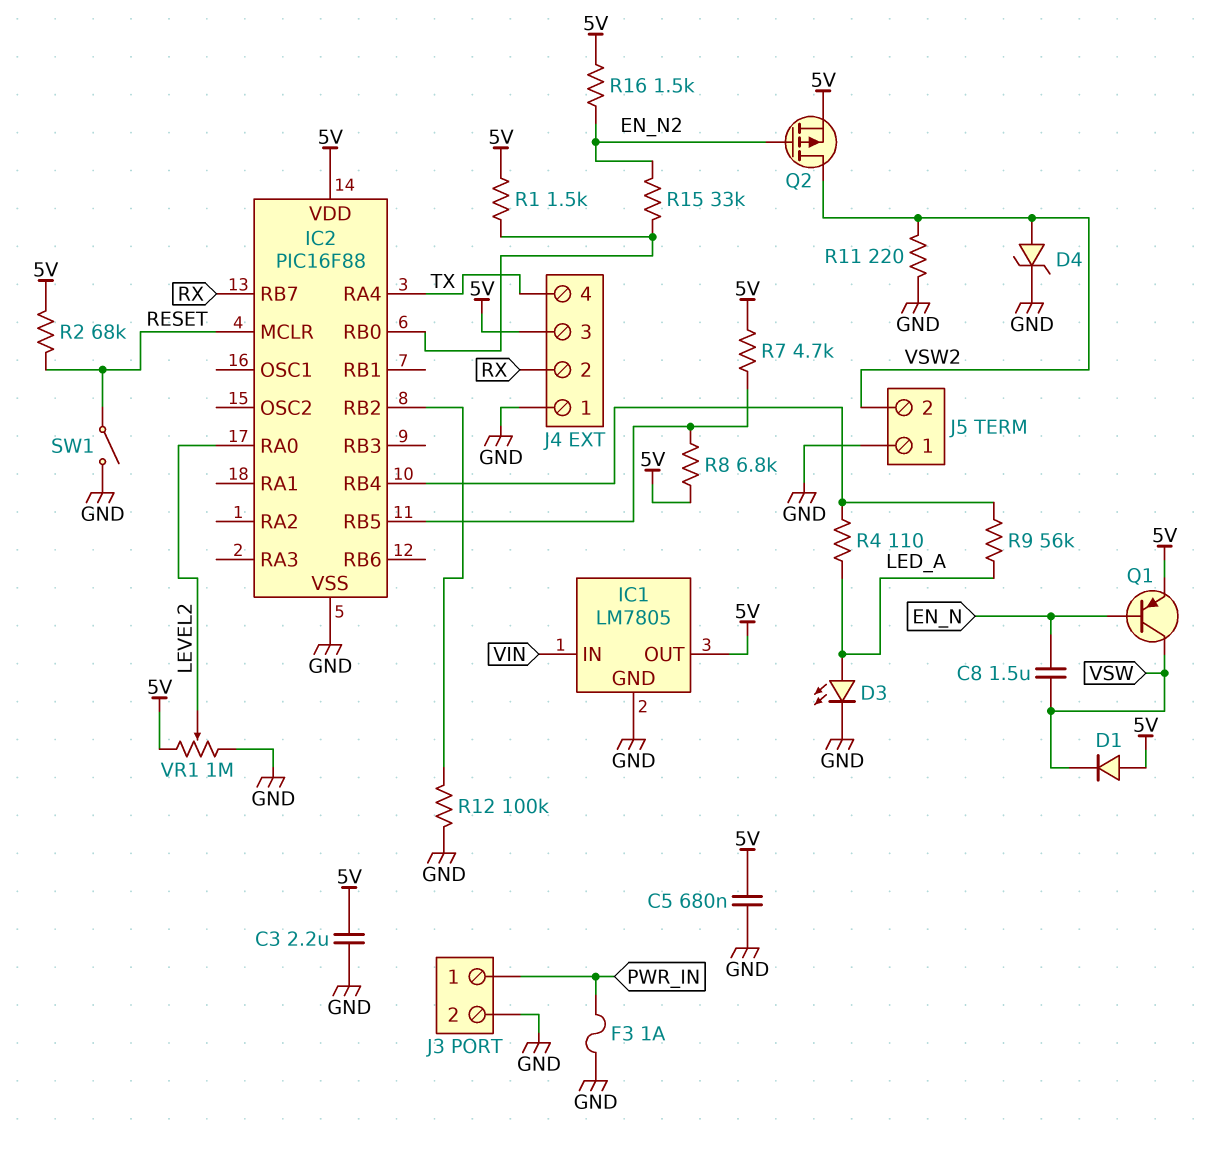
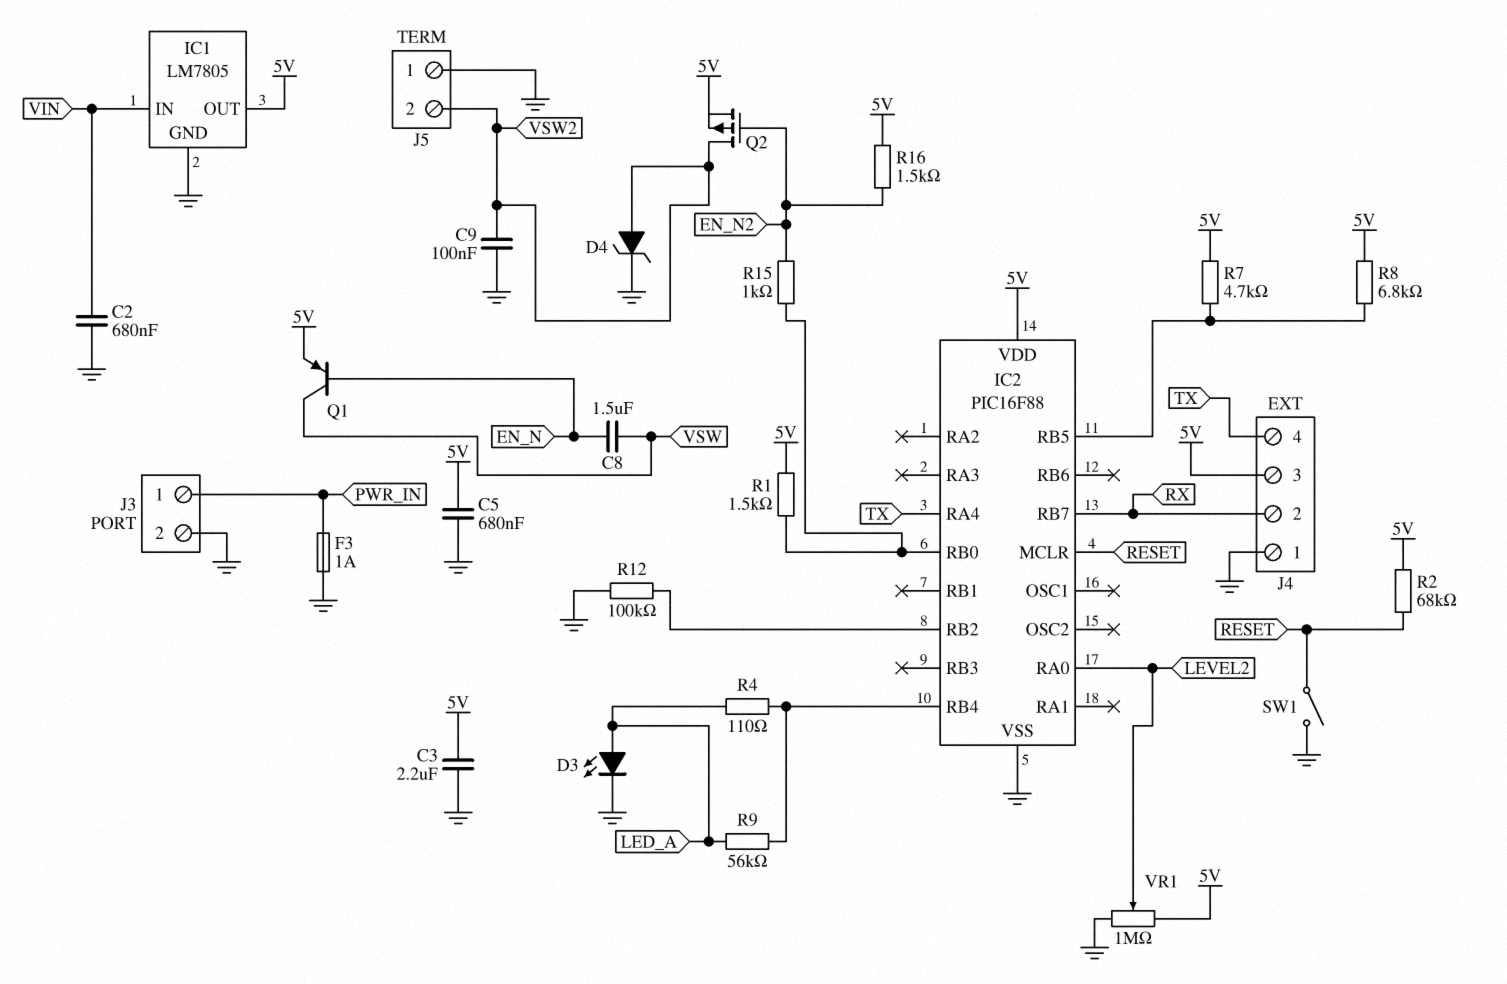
C2: none -> 680nF (GND, VIN)
C9: none -> 100nF (GND, VSW2)
D1: diode (A 5V, K VSW) -> none
R11: 220 (GND, VSW2) -> none
R15: 33k (EN_N2, IC2/RB0) -> 1k (EN_N2, IC2/RB0)

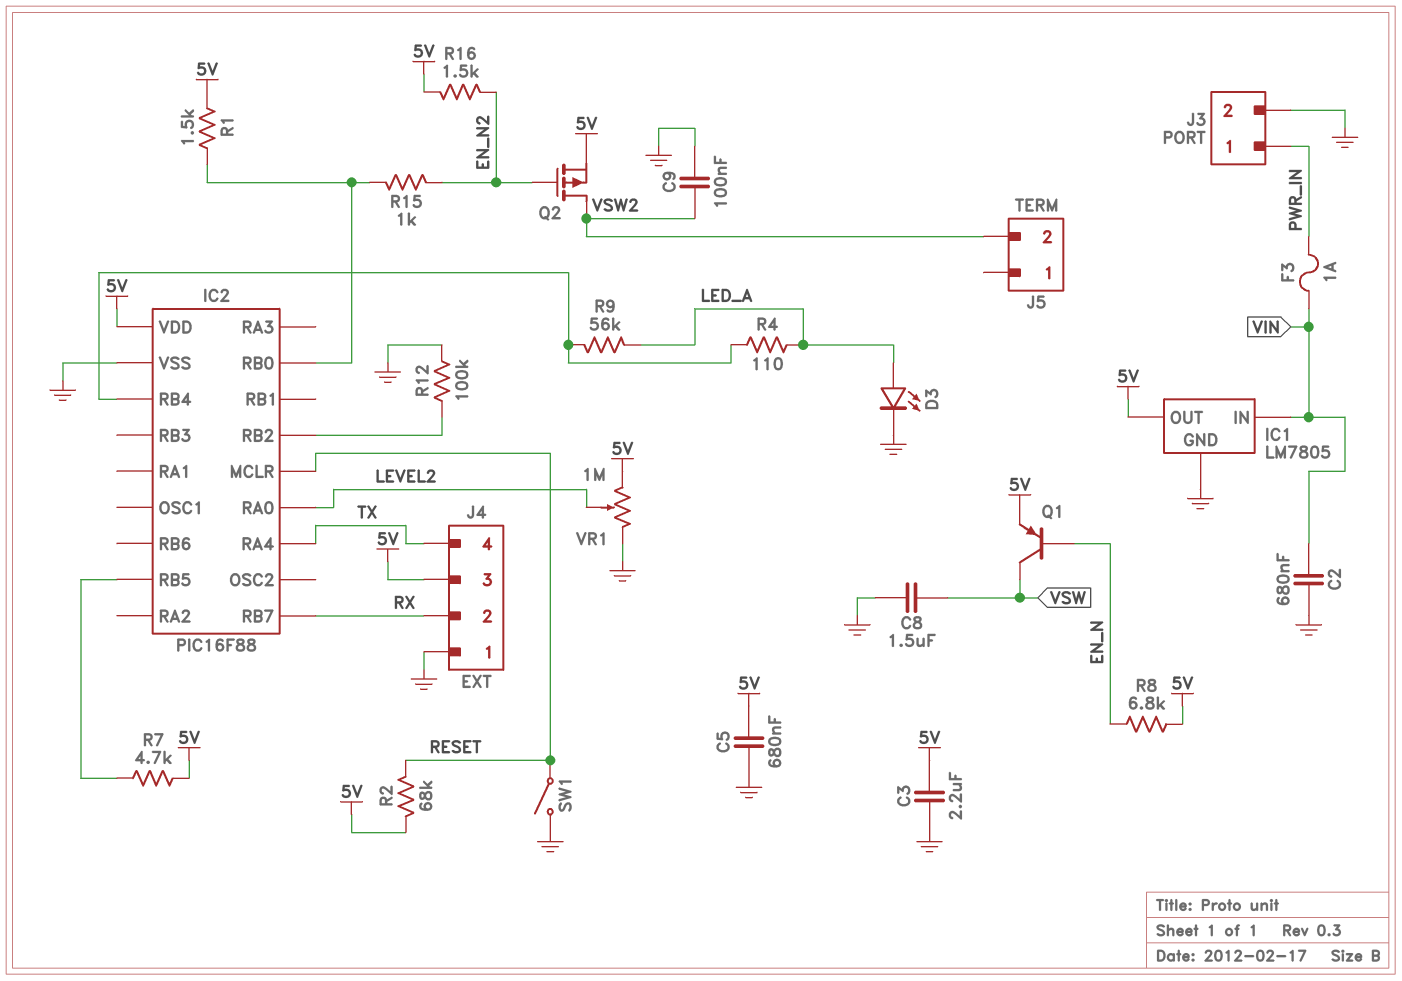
C8: 1.5uF (EN_N, VSW) -> 1.5uF (GND, VSW)
D4: zener (A VSW2, K GND) -> none
F3: 1A (GND, PWR_IN) -> 1A (PWR_IN, VIN)
J5 pin 1: GND -> none
R8: 6.8k (5V, IC2/RB5) -> 6.8k (5V, EN_N)

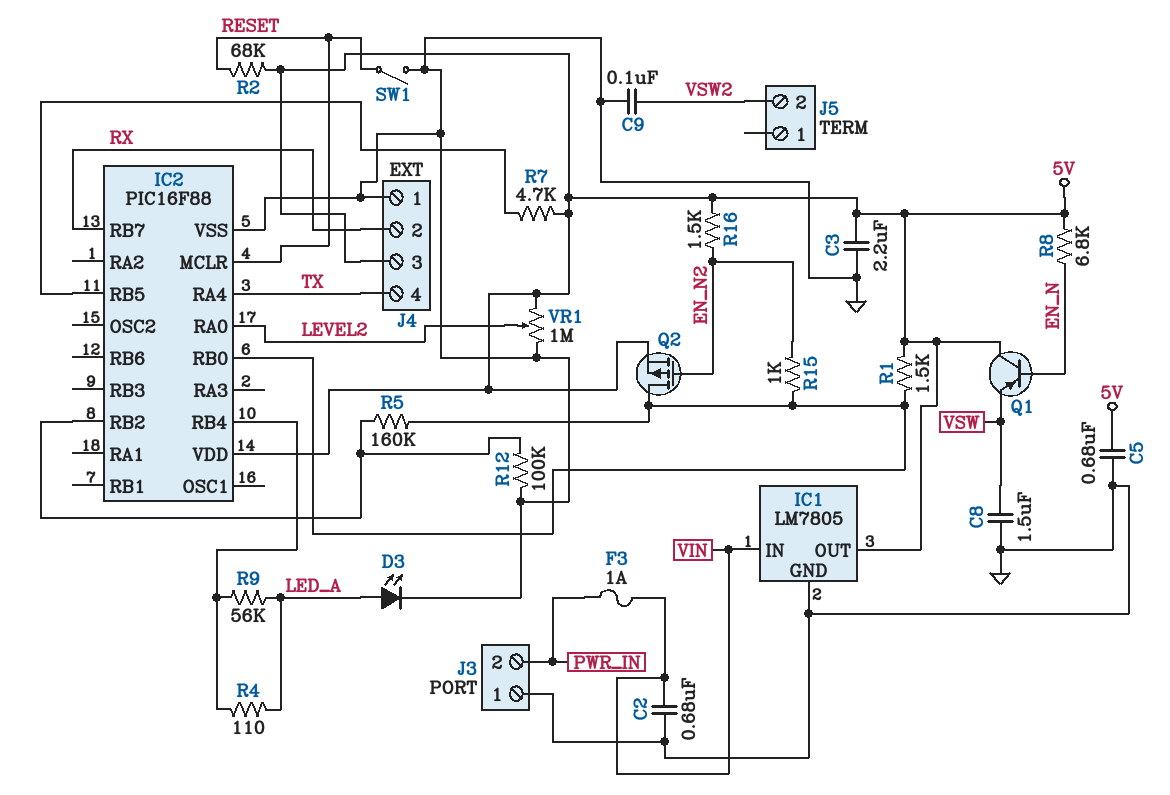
J3 pin 1: PWR_IN -> GND
J3 pin 2: GND -> PWR_IN
Q1: PNP (B EN_N, C VSW, E 5V) -> PNP (B EN_N, C 5V, E VSW)
Q2: PMOS (G EN_N2, D VSW2, S 5V) -> PMOS (G EN_N2, D IC2/RB0, S 5V)
R5: none -> 160k (IC2/RB0, IC2/RB2)

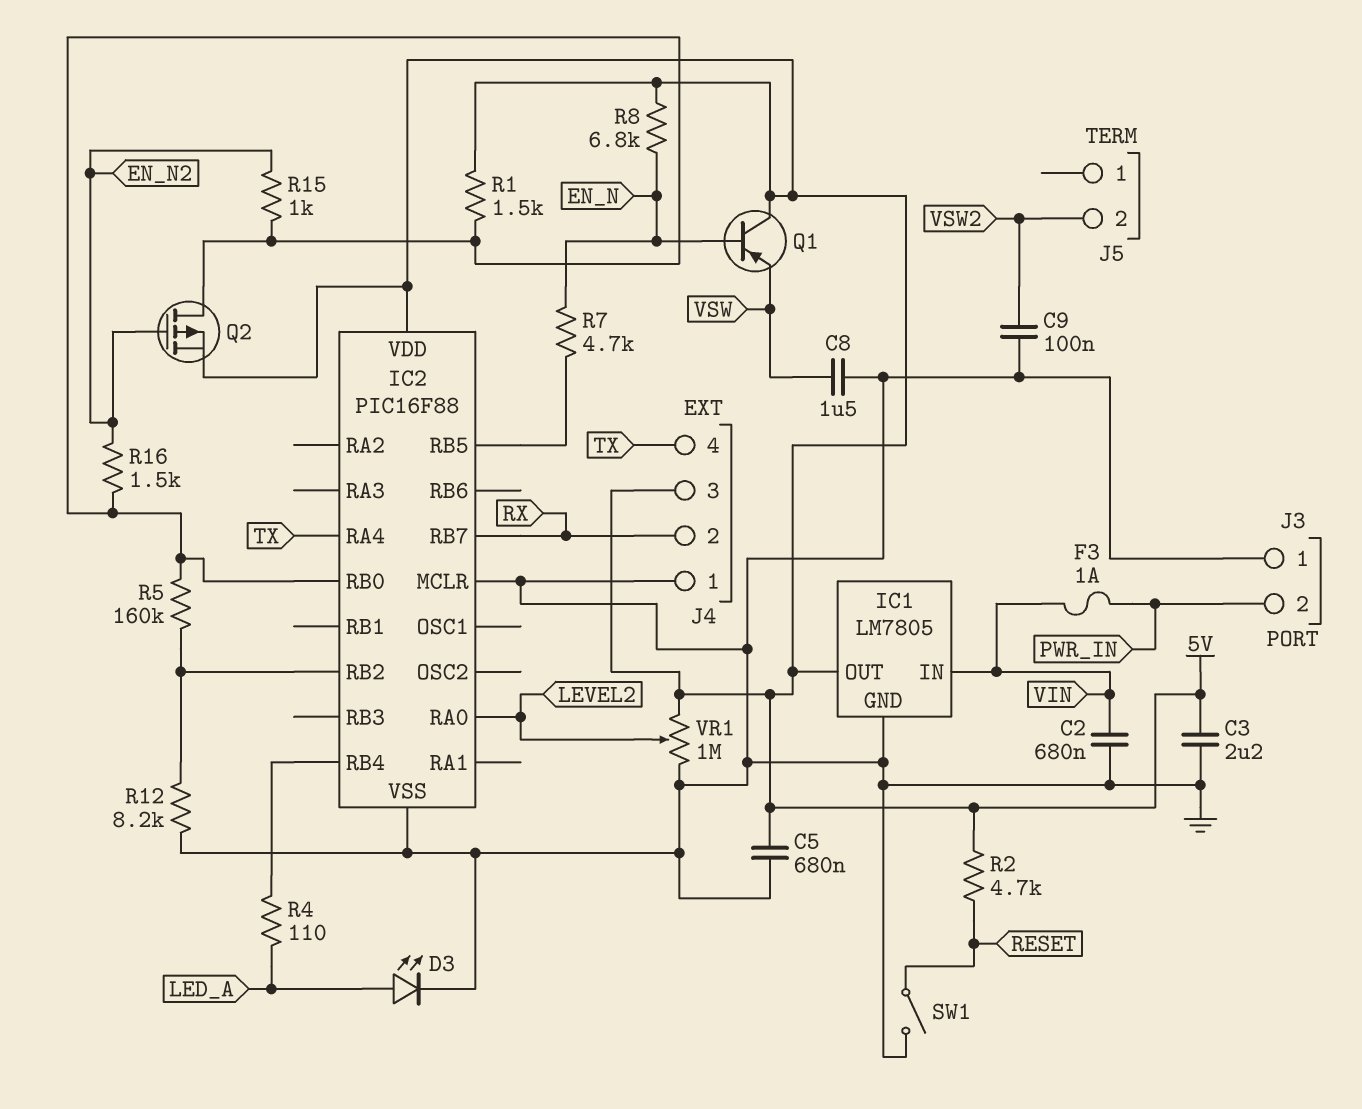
IC2 pin MCLR: RESET -> GND
R2: 68k (5V, RESET) -> 4.7k (5V, RESET)
R7: 4.7k (5V, IC2/RB5) -> 4.7k (EN_N, IC2/RB5)
R9: 56k (IC2/RB4, LED_A) -> none
R12: 100k (GND, IC2/RB2) -> 8.2k (GND, IC2/RB2)
R16: 1.5k (5V, EN_N2) -> 1.5k (EN_N2, IC2/RB0)

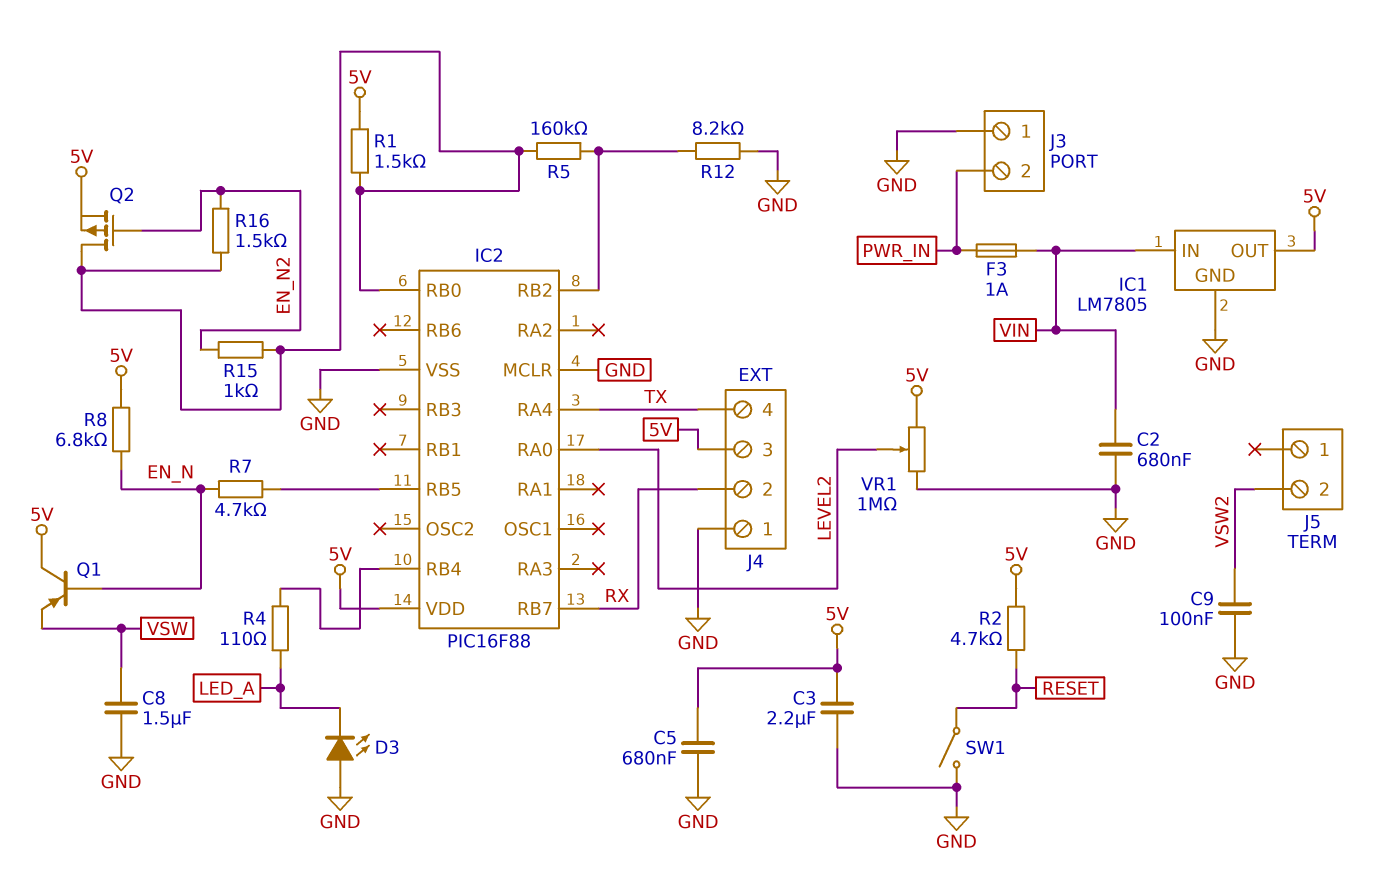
D3: LED (A LED_A, K GND) -> LED (A GND, K LED_A)

